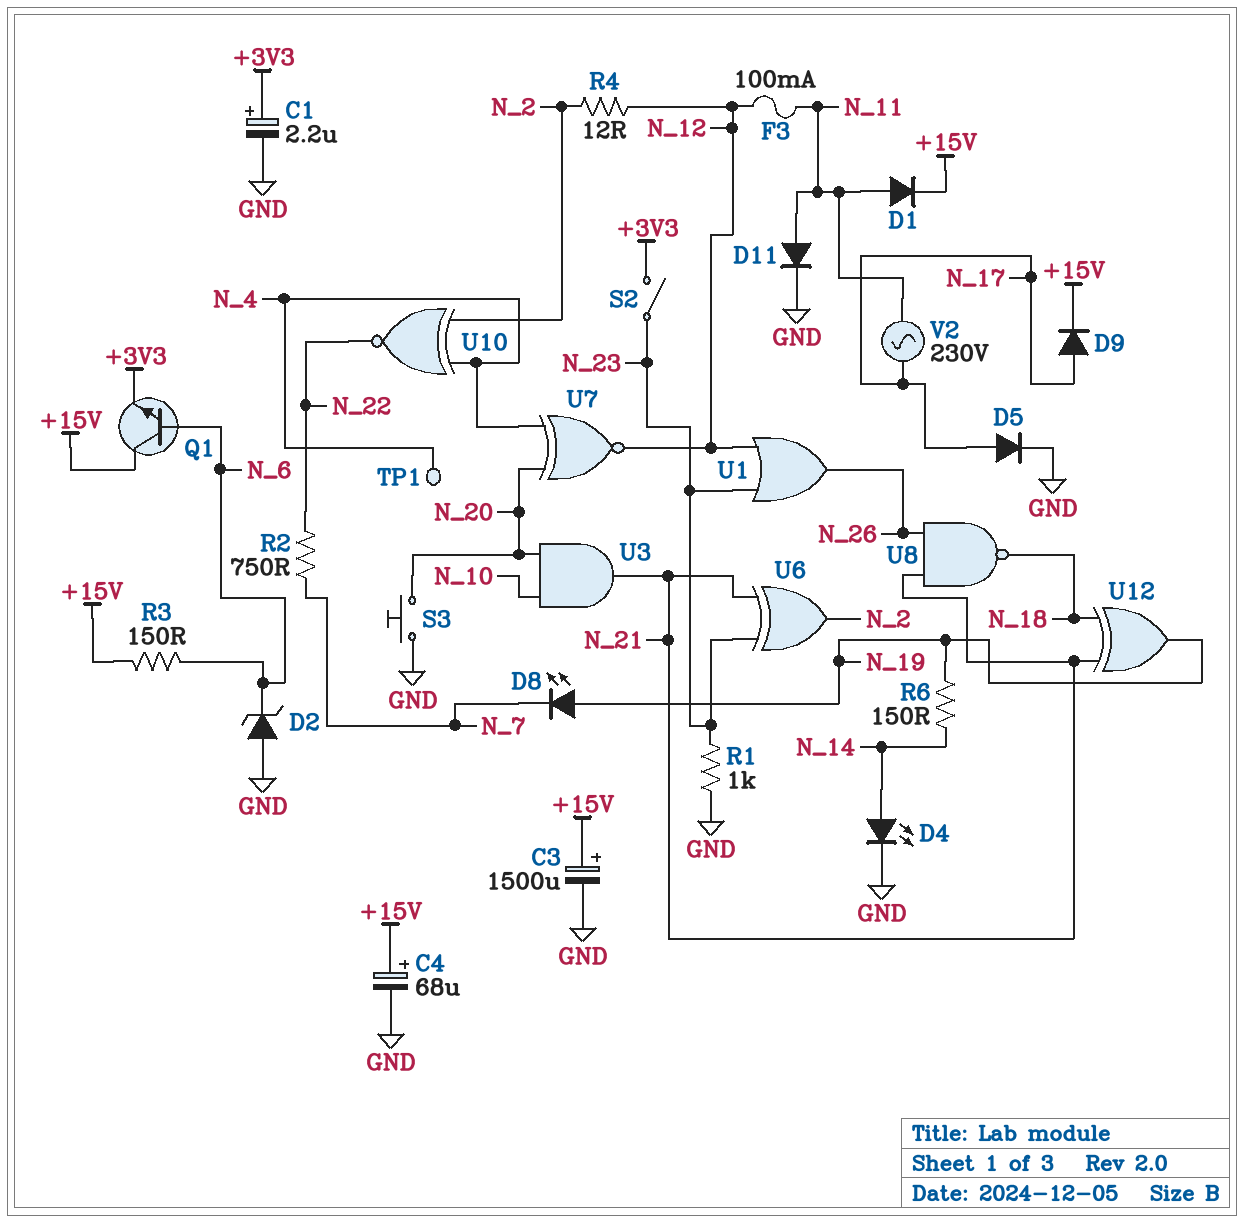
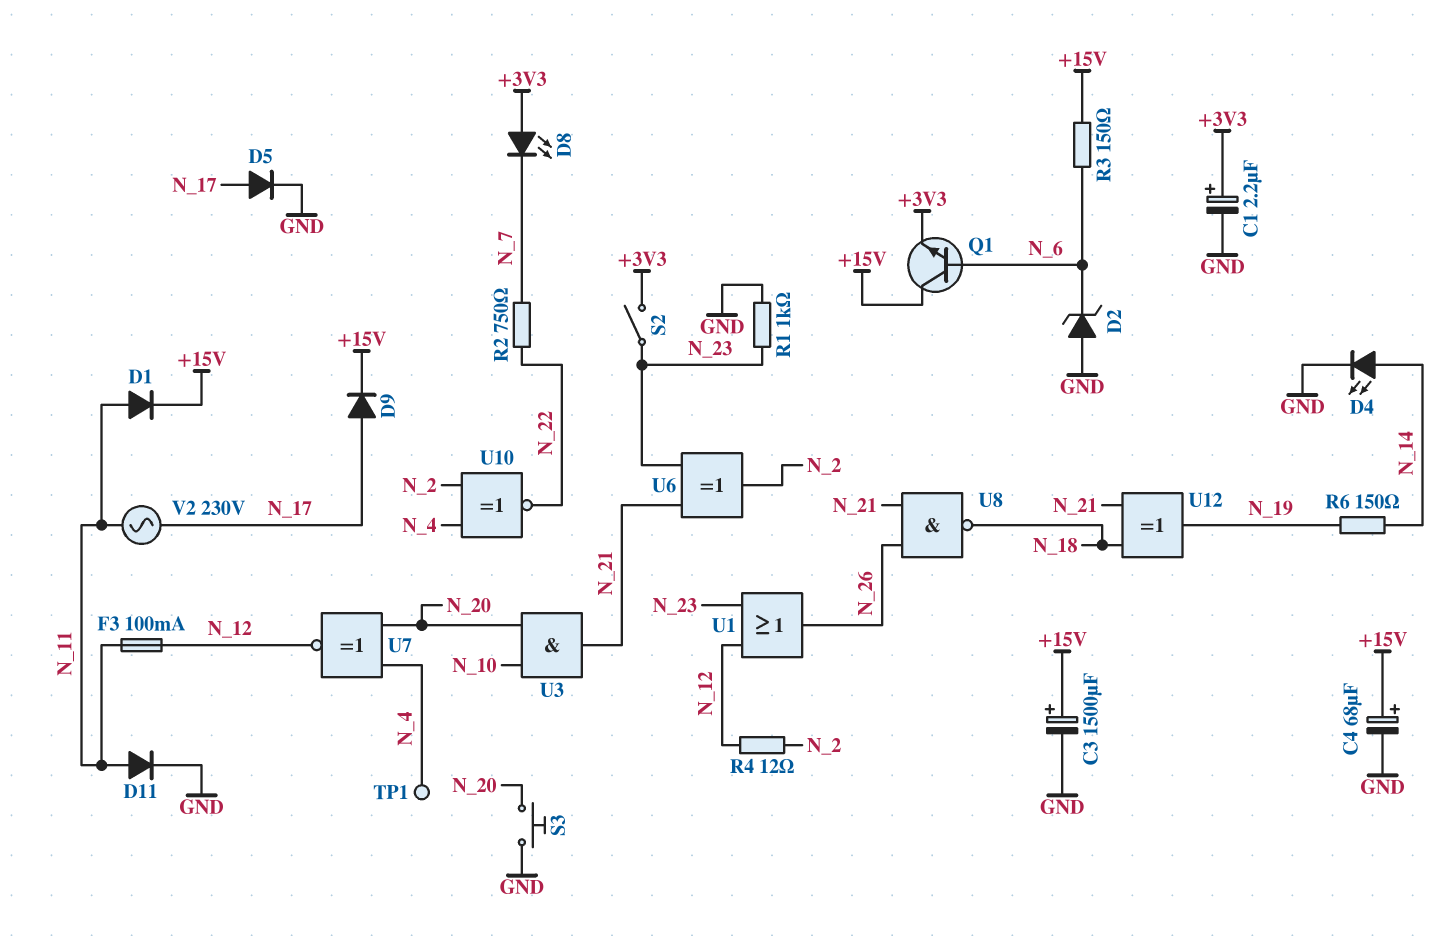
D8: LED (A N_19, K N_7) -> LED (A +3V3, K N_7)

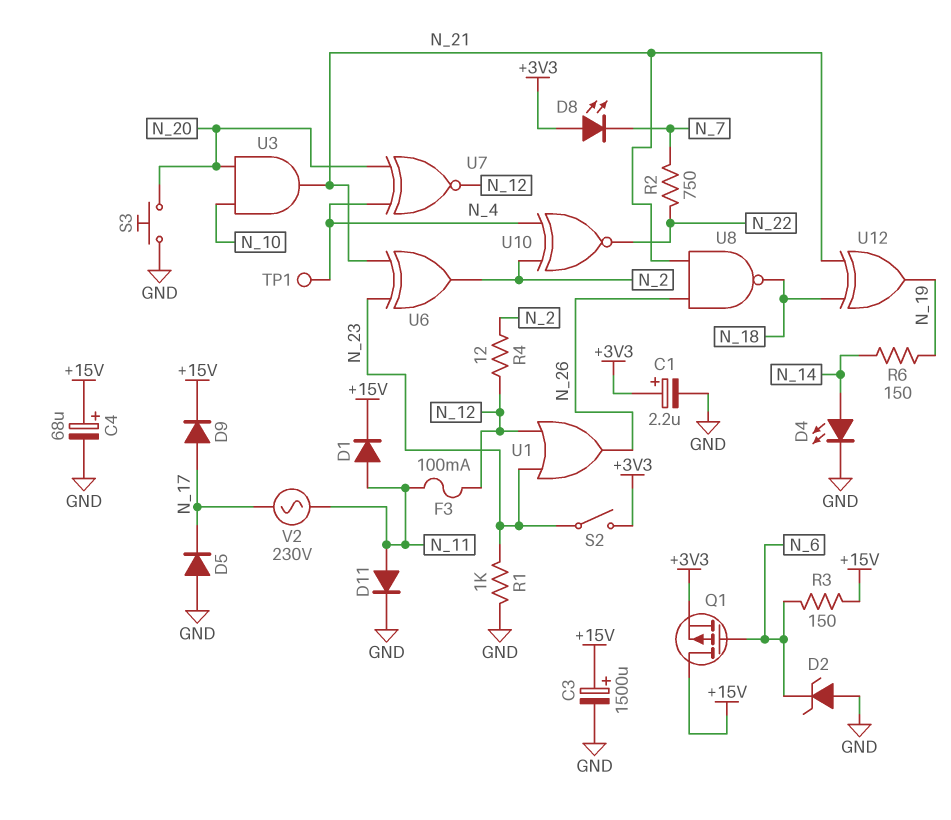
D5: diode (A N_17, K GND) -> diode (A GND, K N_17)
Q1: NPN (B N_6, C +15V, E +3V3) -> PMOS (G N_6, D +15V, S +3V3)

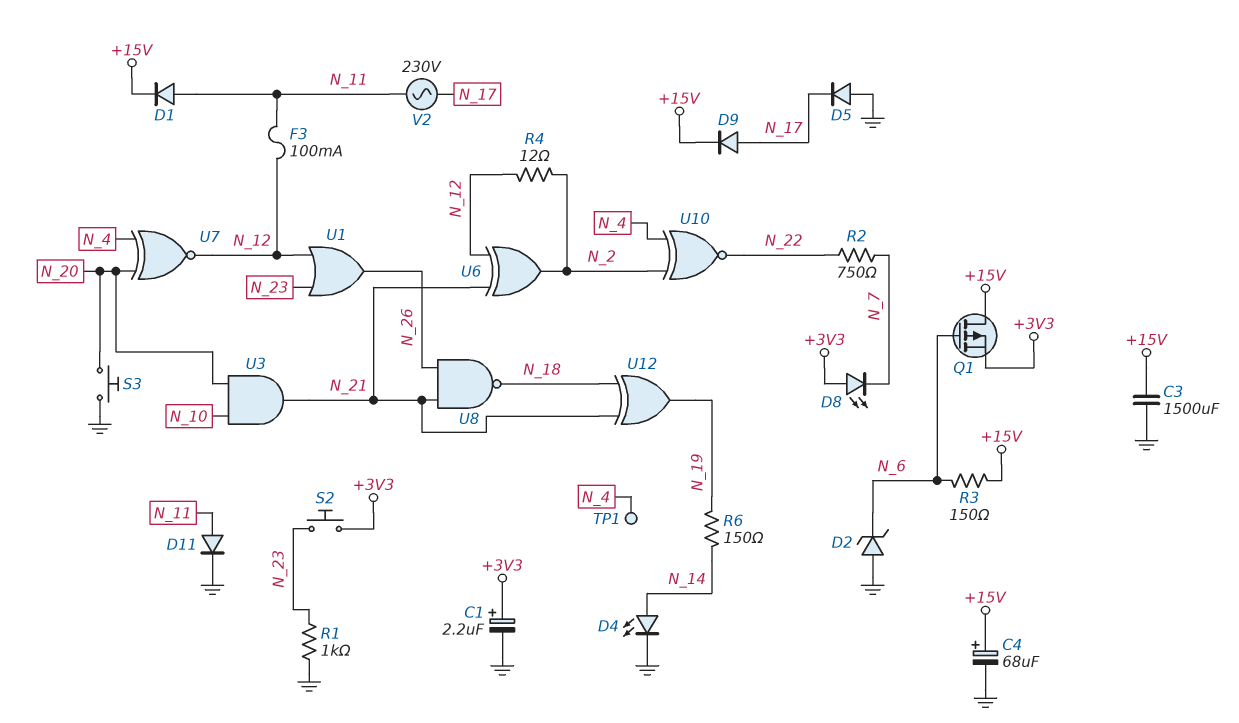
C3: 1500uF (plus +15V, minus GND) -> 1500uF (+15V, GND)
S2: switch (+3V3, N_23) -> button (+3V3, N_23)
U6: XOR (in N_21, in N_23, out N_2) -> XOR (in N_12, in N_21, out N_2)

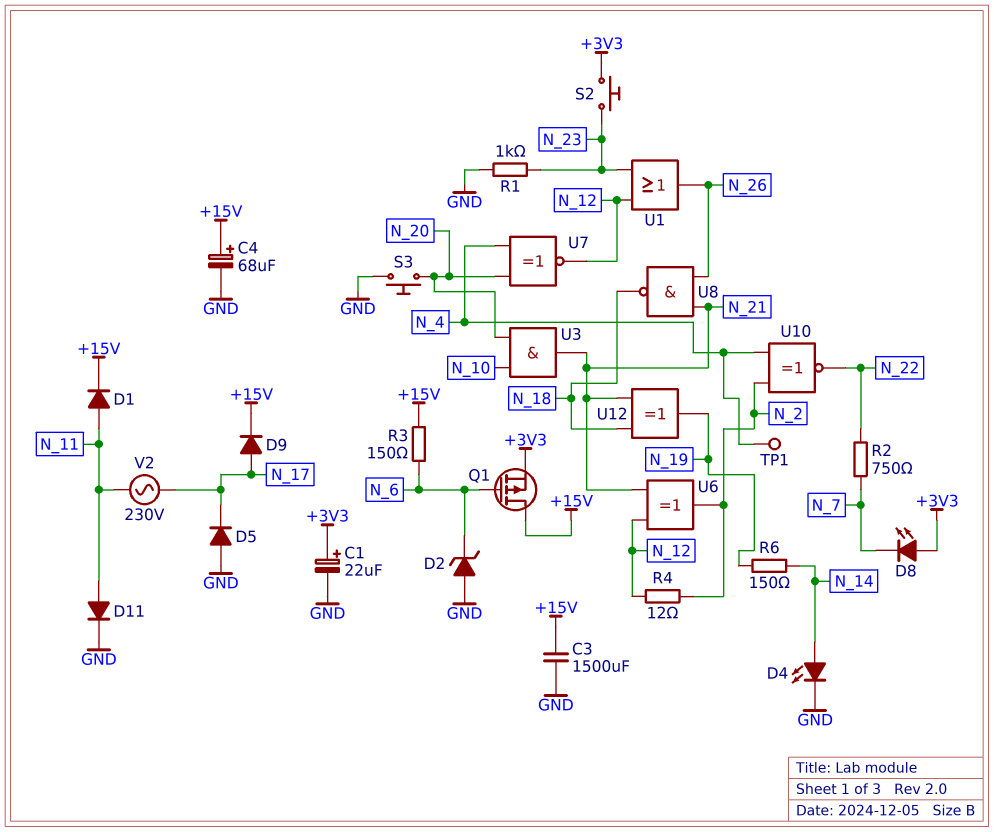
C1: 2.2uF (plus +3V3, minus GND) -> 22uF (plus +3V3, minus GND)
F3: 100mA (N_11, N_12) -> none

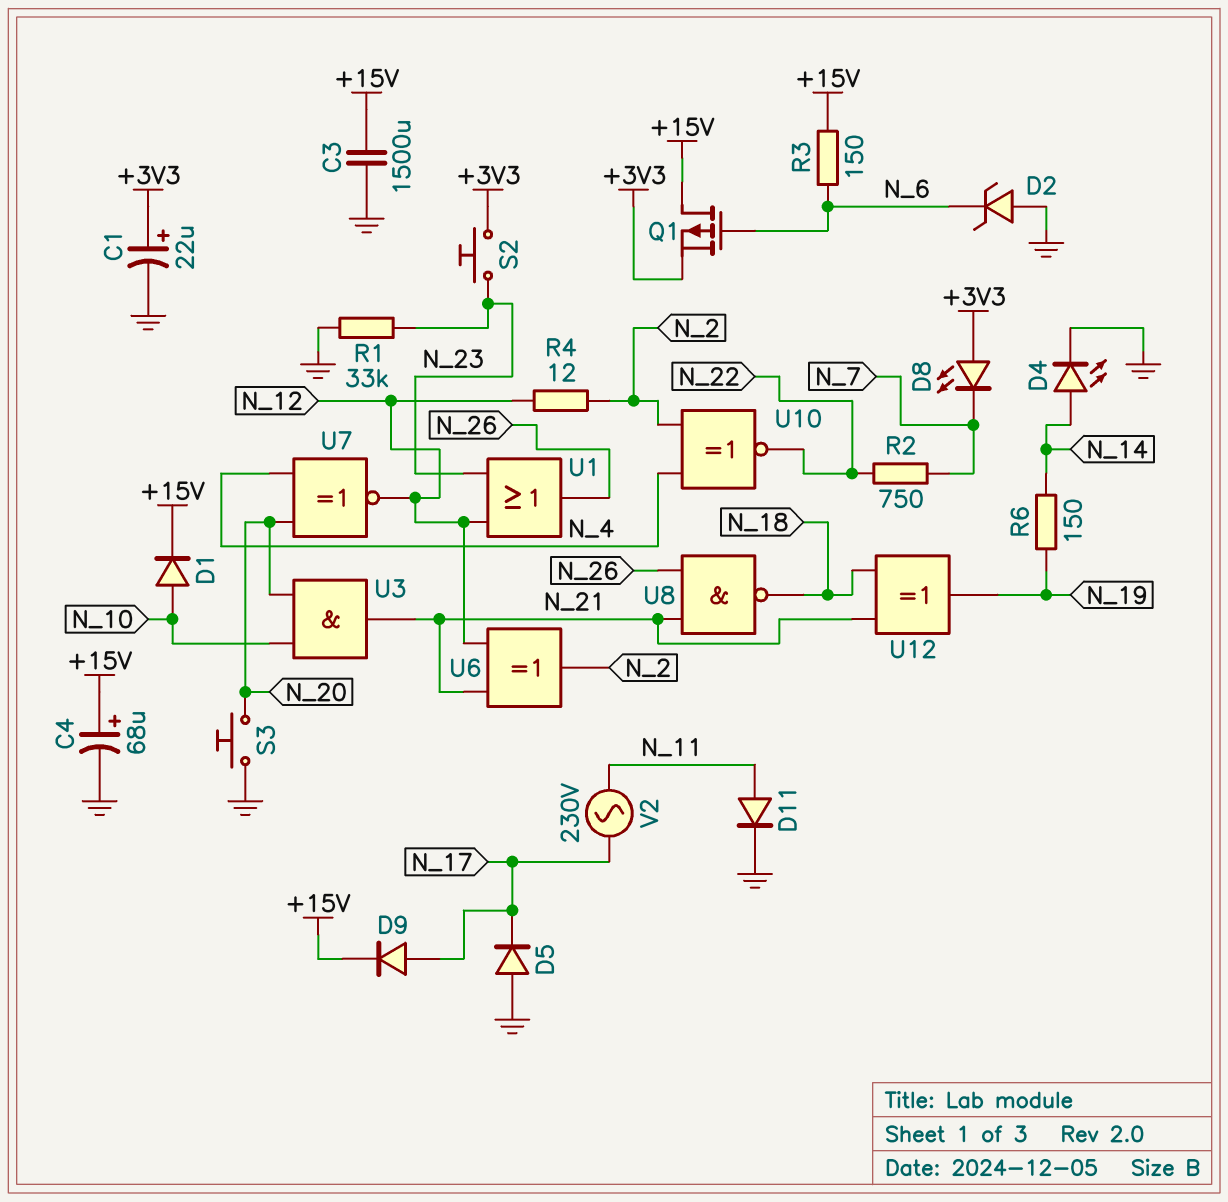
D1: diode (A N_11, K +15V) -> diode (A N_10, K +15V)
R1: 1k (GND, N_23) -> 33k (GND, N_23)
TP1: test point (N_4) -> none

